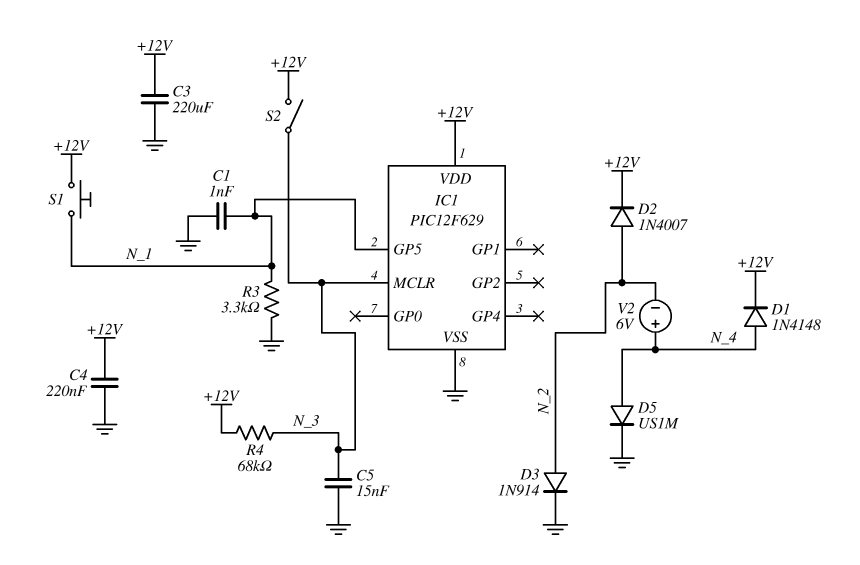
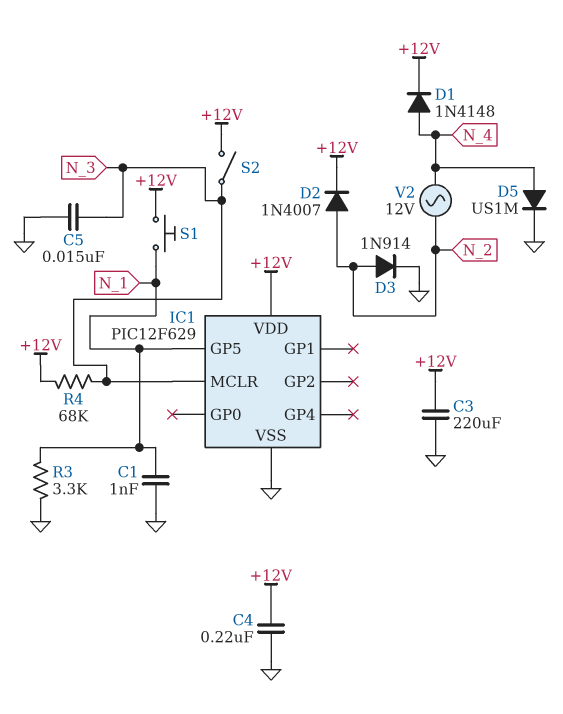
V2: 6V (plus N_4, minus N_2) -> AC 12V (N_2, N_4)

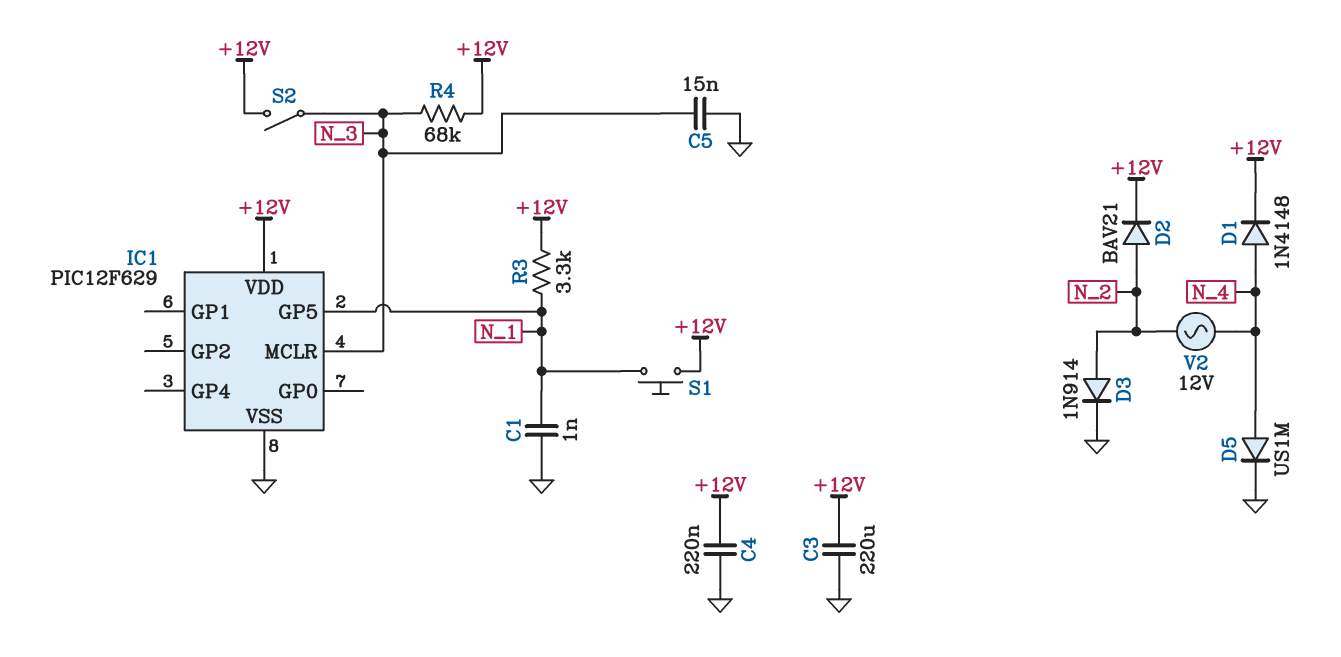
D2: diode 1N4007 (A N_2, K +12V) -> diode BAV21 (A N_2, K +12V)
R3: 3.3k (GND, N_1) -> 3.3k (+12V, N_1)

